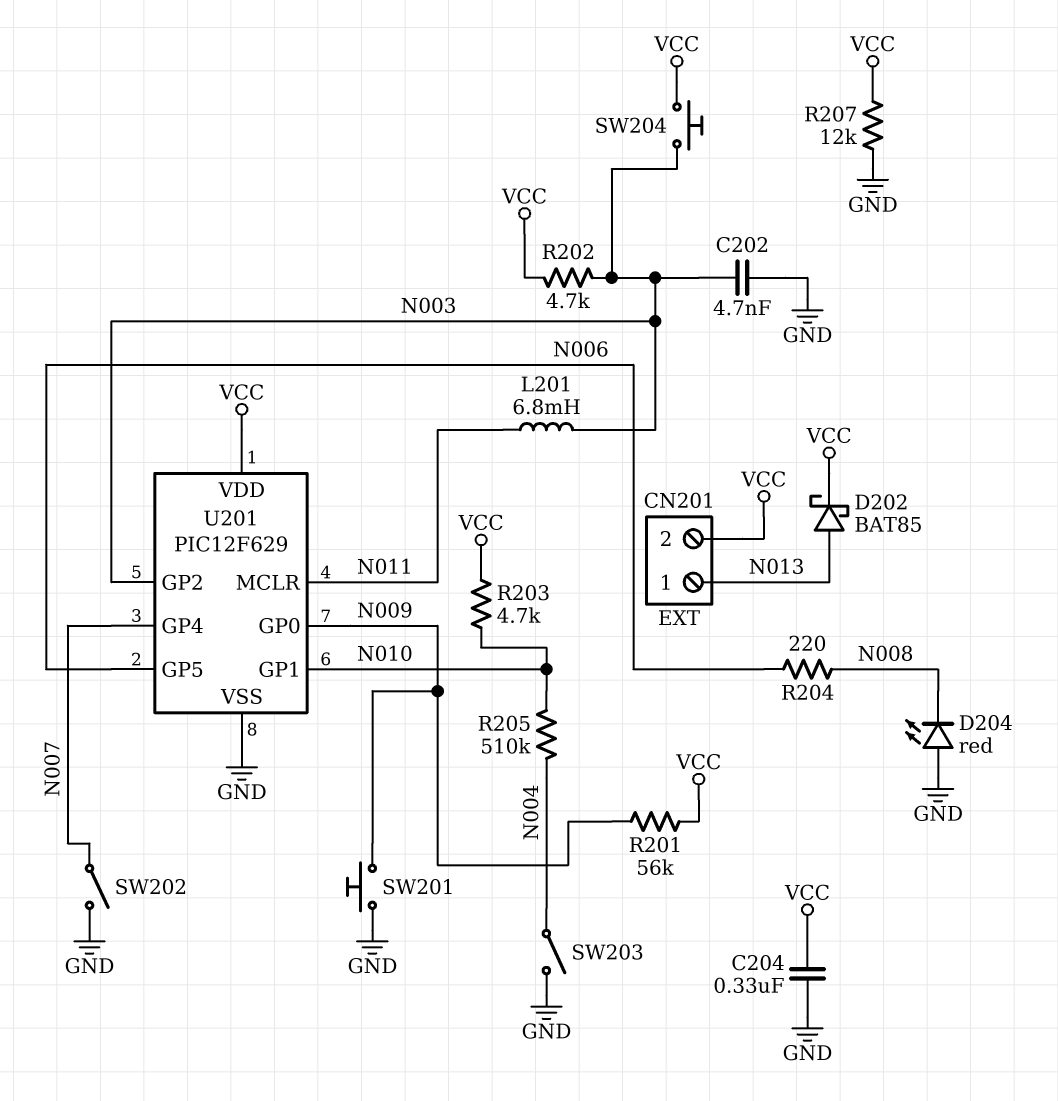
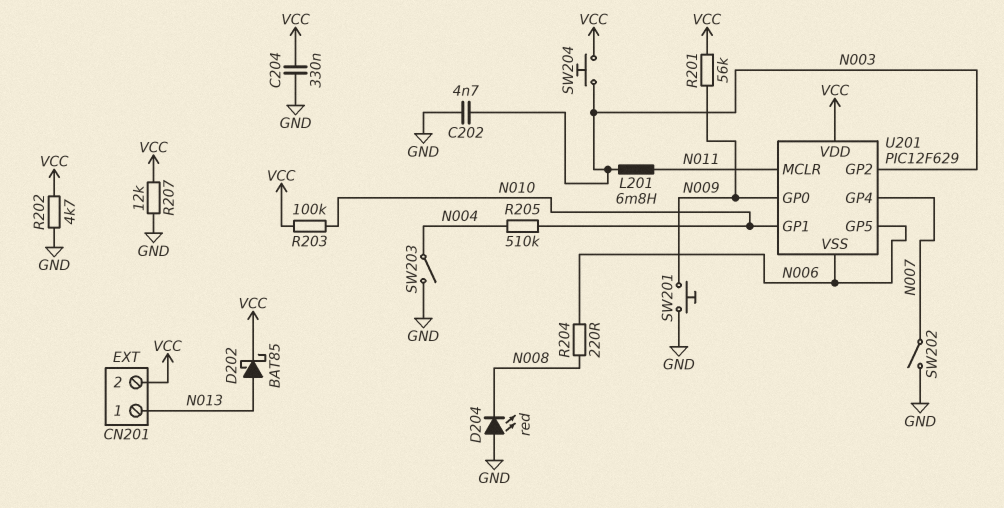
R202: 4.7k (N003, VCC) -> 4.7k (GND, VCC)
R203: 4.7k (N010, VCC) -> 100k (N010, VCC)
U201 pin VSS: GND -> N006

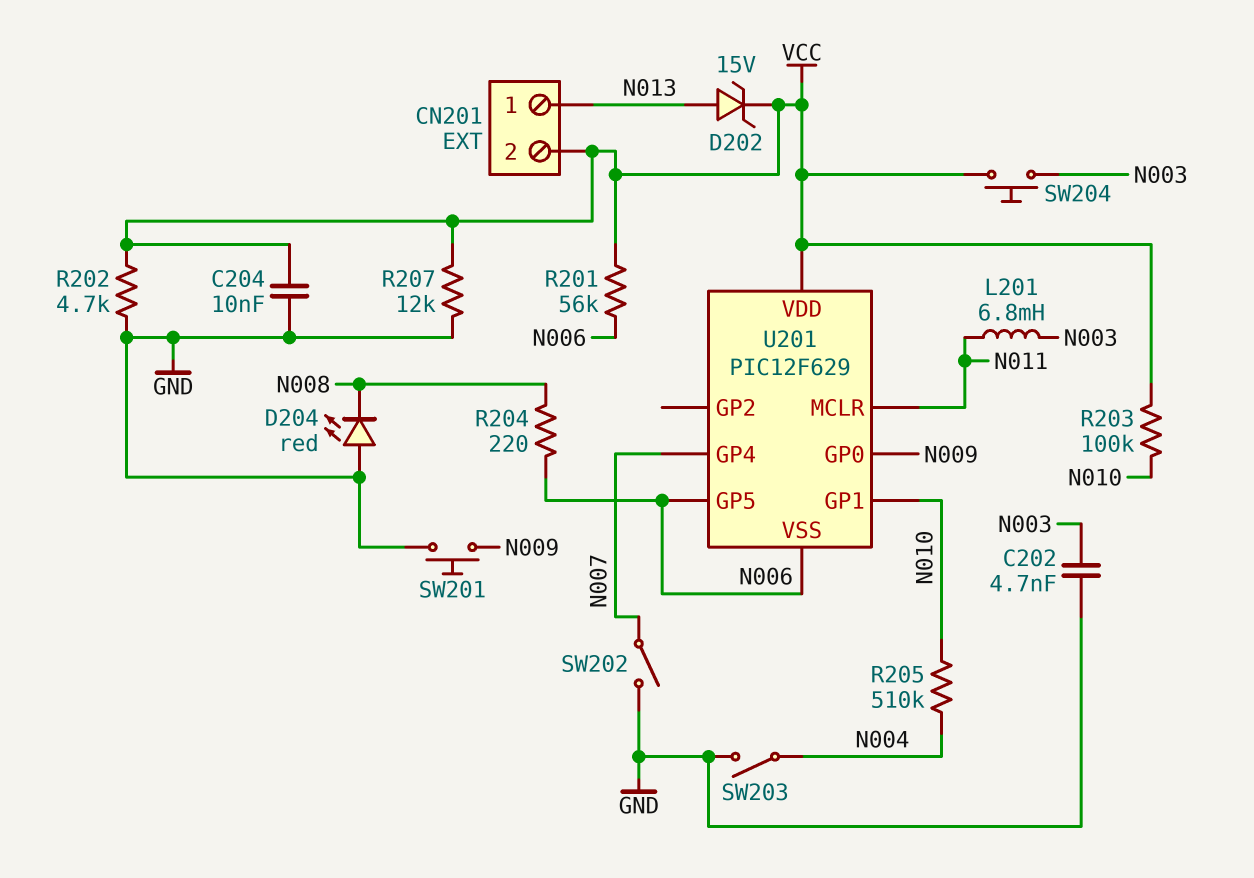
C204: 330nF (GND, VCC) -> 10nF (GND, VCC)
D202: schottky BAT85 (A N013, K VCC) -> zener 15V (A N013, K VCC)
R201: 56k (N009, VCC) -> 56k (N006, VCC)
U201 pin GP2: N003 -> none

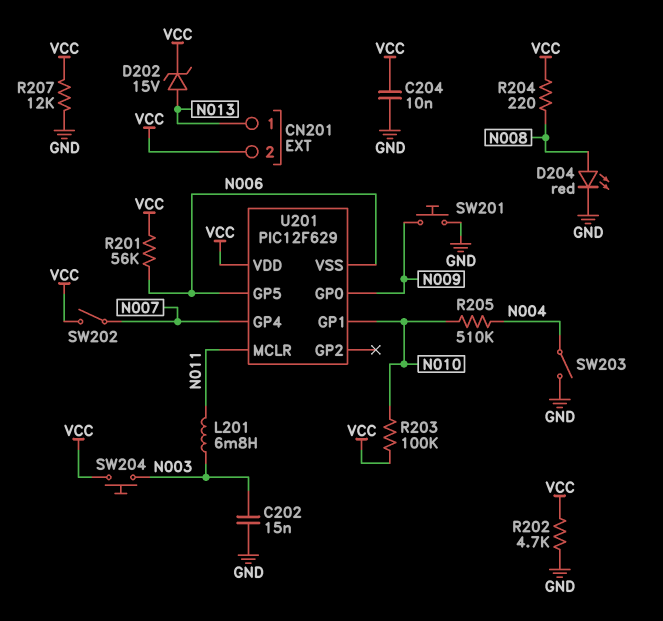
C202: 4.7nF (GND, N003) -> 15nF (GND, N003)
D204: LED red (A GND, K N008) -> LED red (A N008, K GND)
R204: 220 (N006, N008) -> 220 (N008, VCC)
SW202: switch (GND, N007) -> switch (N007, VCC)

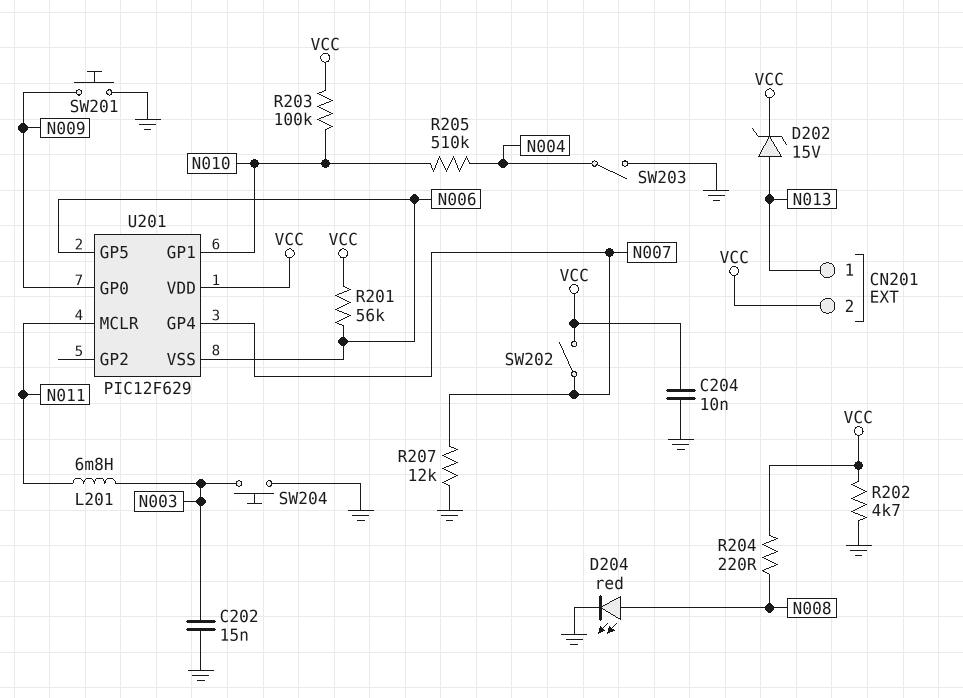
R207: 12k (GND, VCC) -> 12k (GND, N007)
SW204: button (N003, VCC) -> button (GND, N003)

